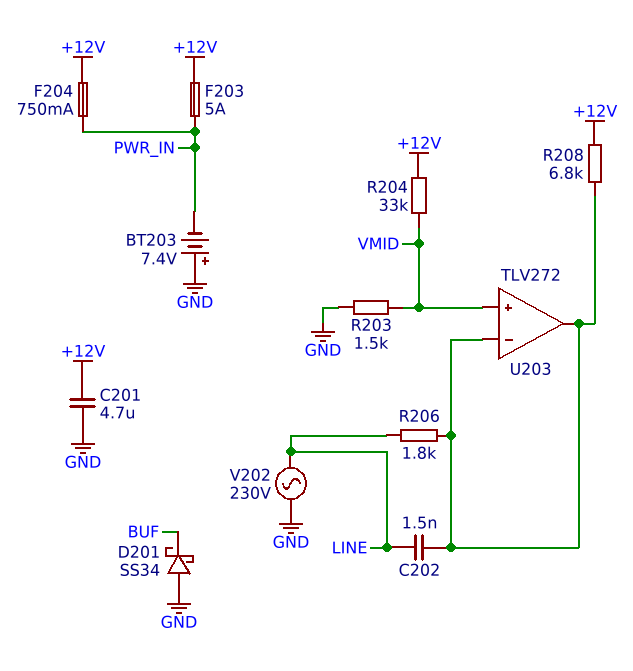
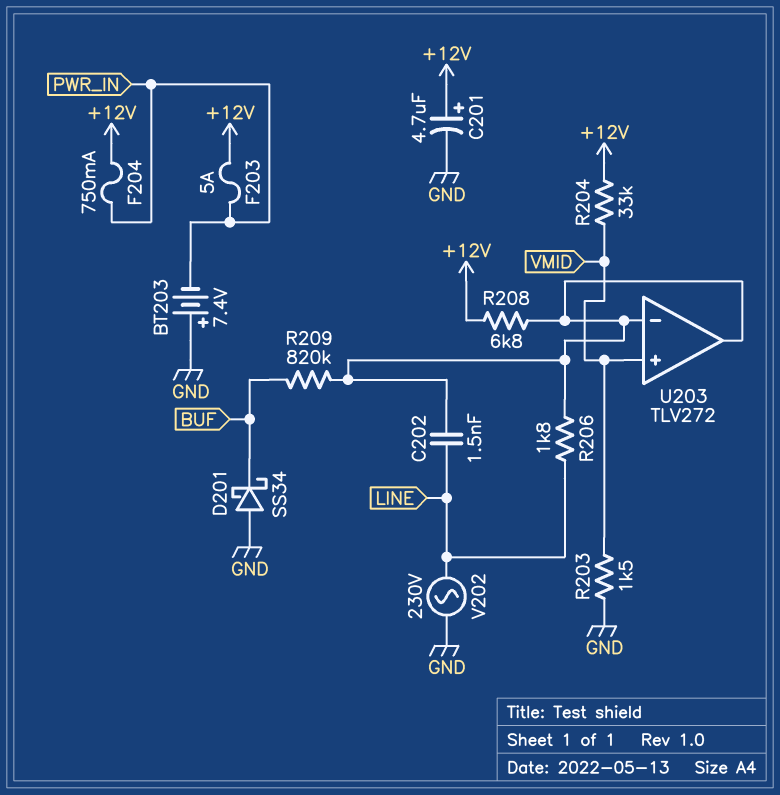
C201: 4.7uF (+12V, GND) -> 4.7uF (plus +12V, minus GND)
R209: none -> 820k (BUF, U203/in-)

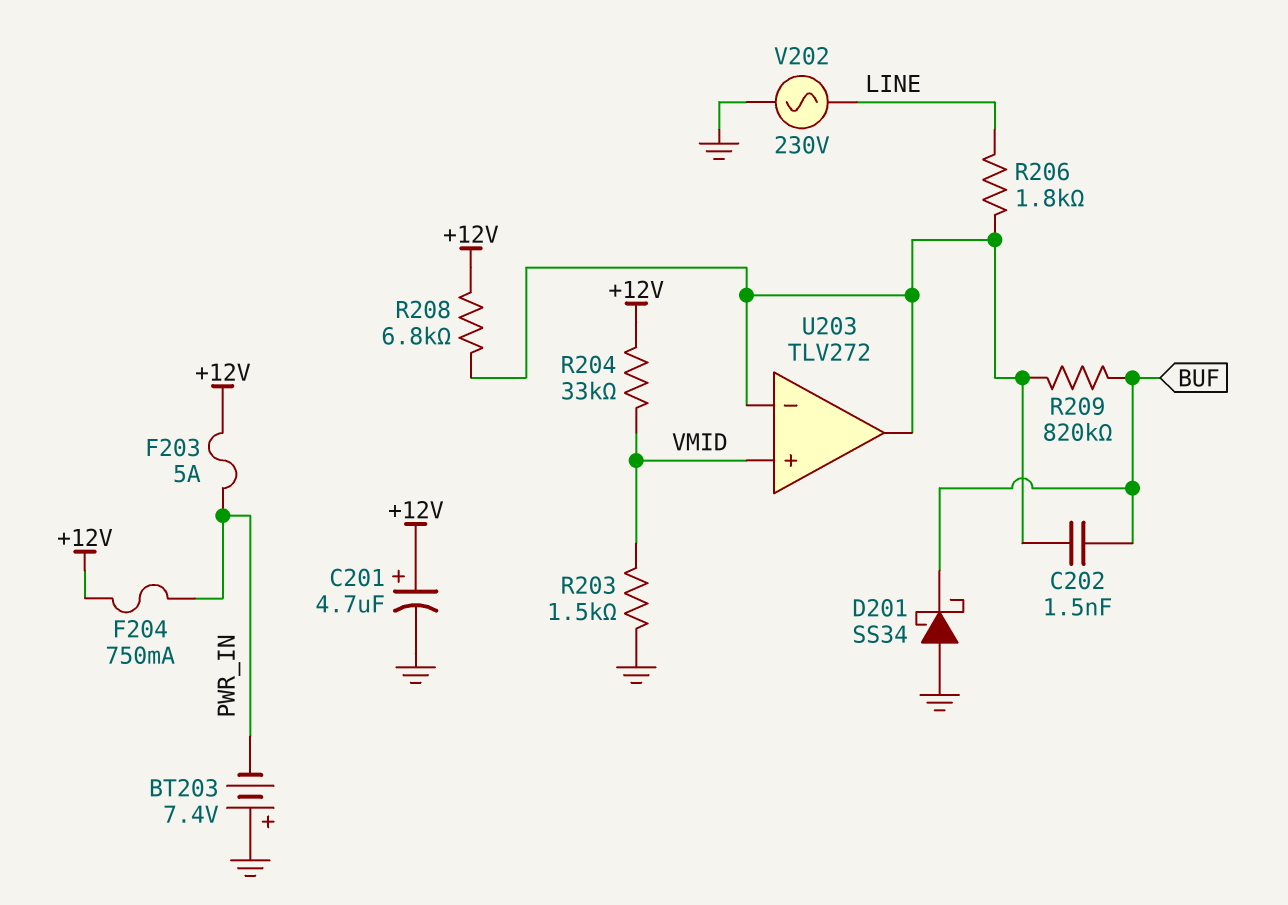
C202: 1.5nF (LINE, U203/in-) -> 1.5nF (BUF, U203/in-)

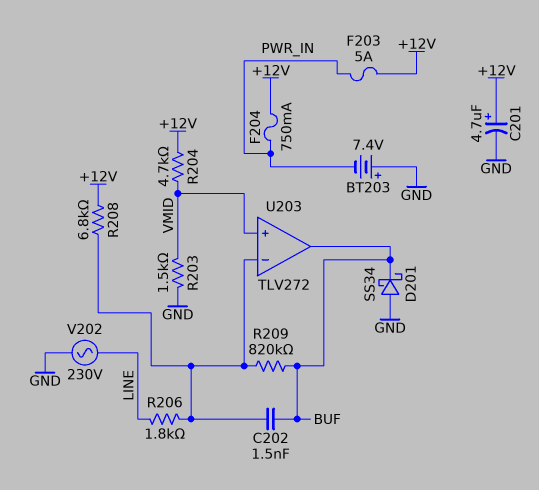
R204: 33k (+12V, VMID) -> 4.7k (+12V, VMID)
U203 pin out: U203/in- -> BUF

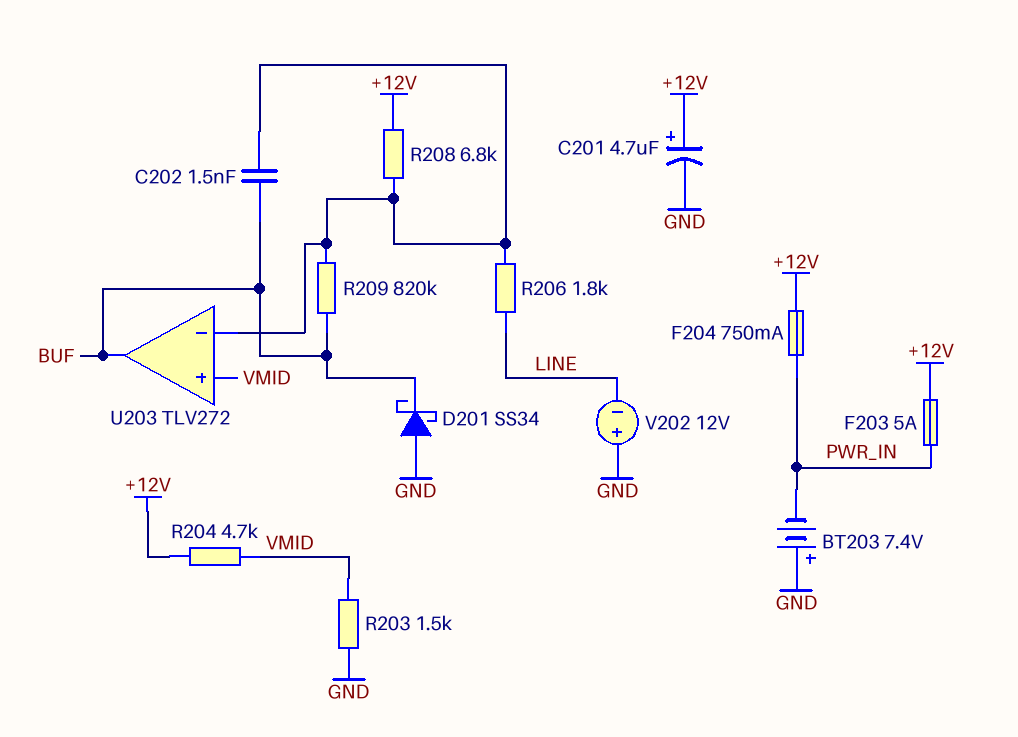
V202: AC 230V (GND, LINE) -> 12V (plus GND, minus LINE)

